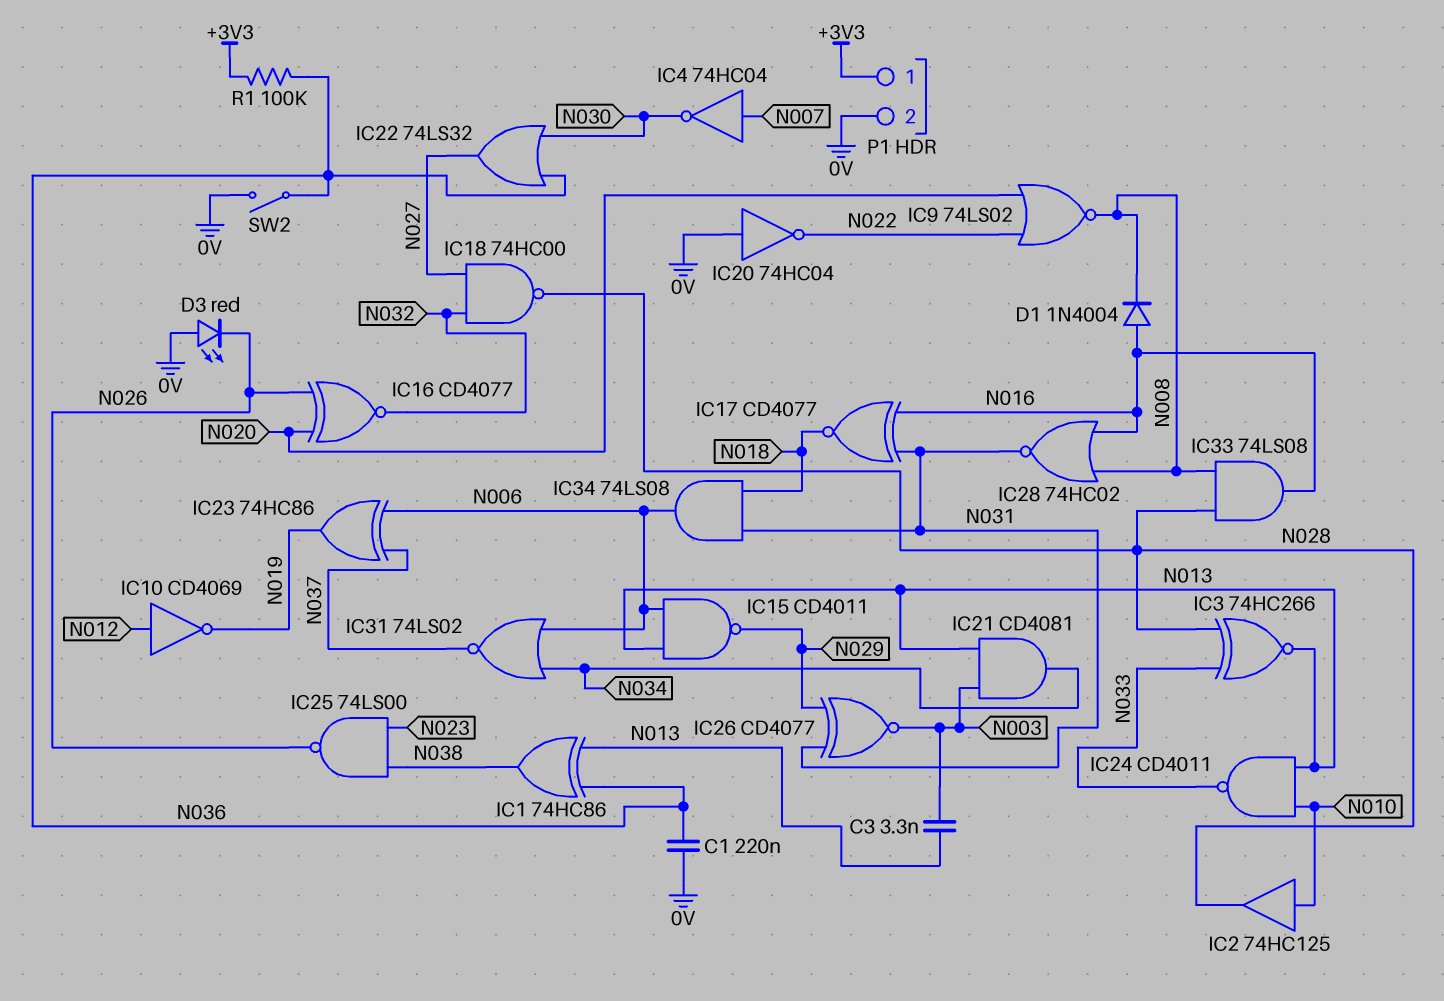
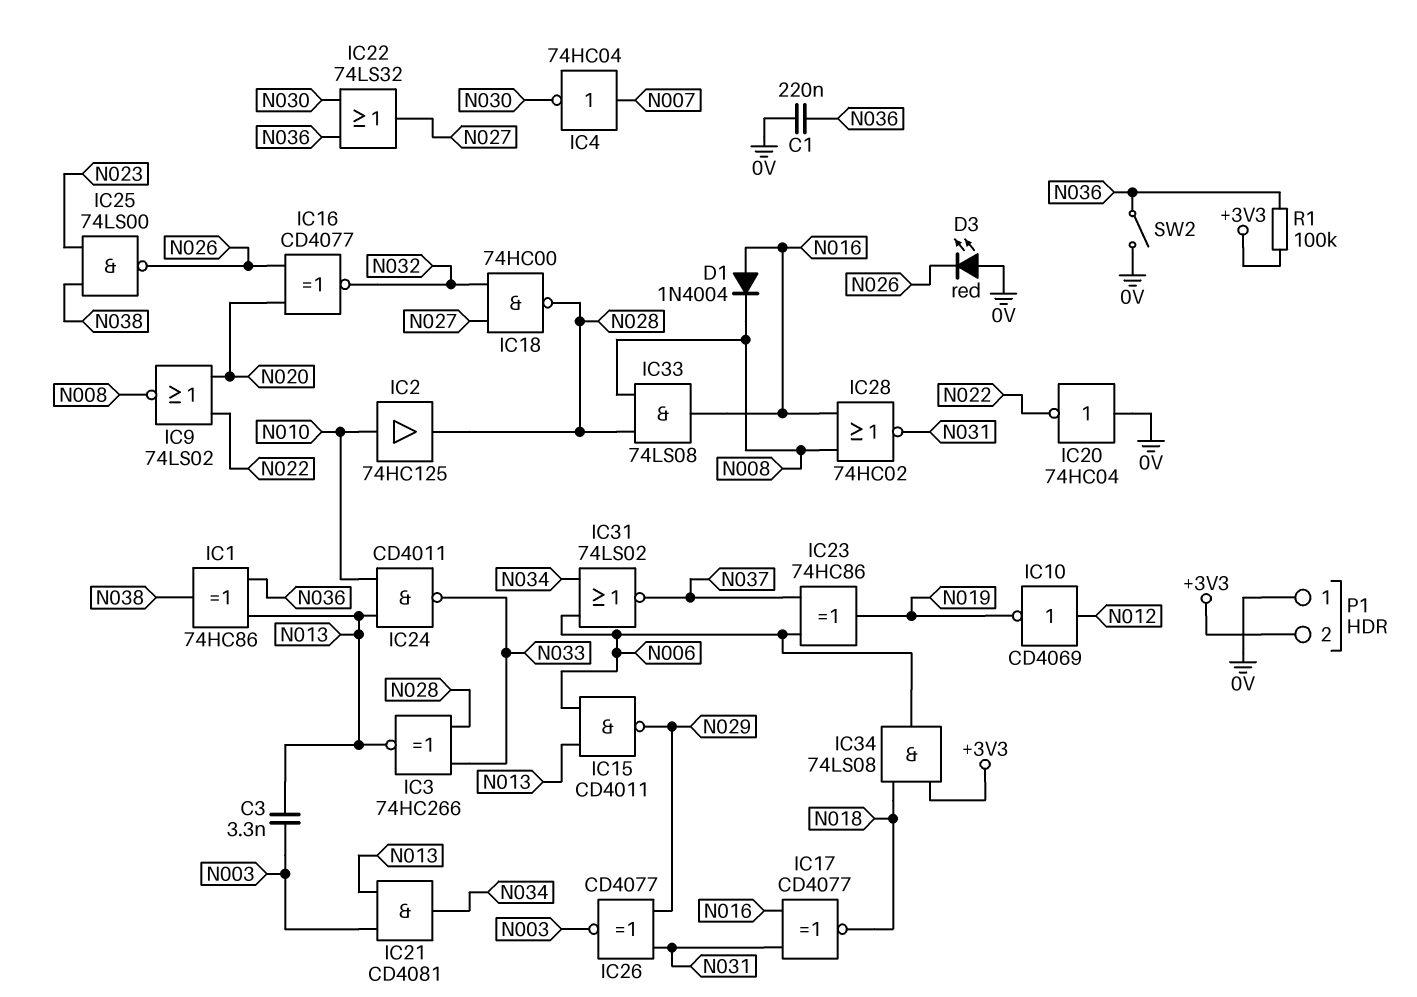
IC34: AND 74LS08 (in N018, in N031, out N006) -> AND 74LS08 (in +3V3, in N018, out N006)
P1 pin 1: +3V3 -> 0V
P1 pin 2: 0V -> +3V3

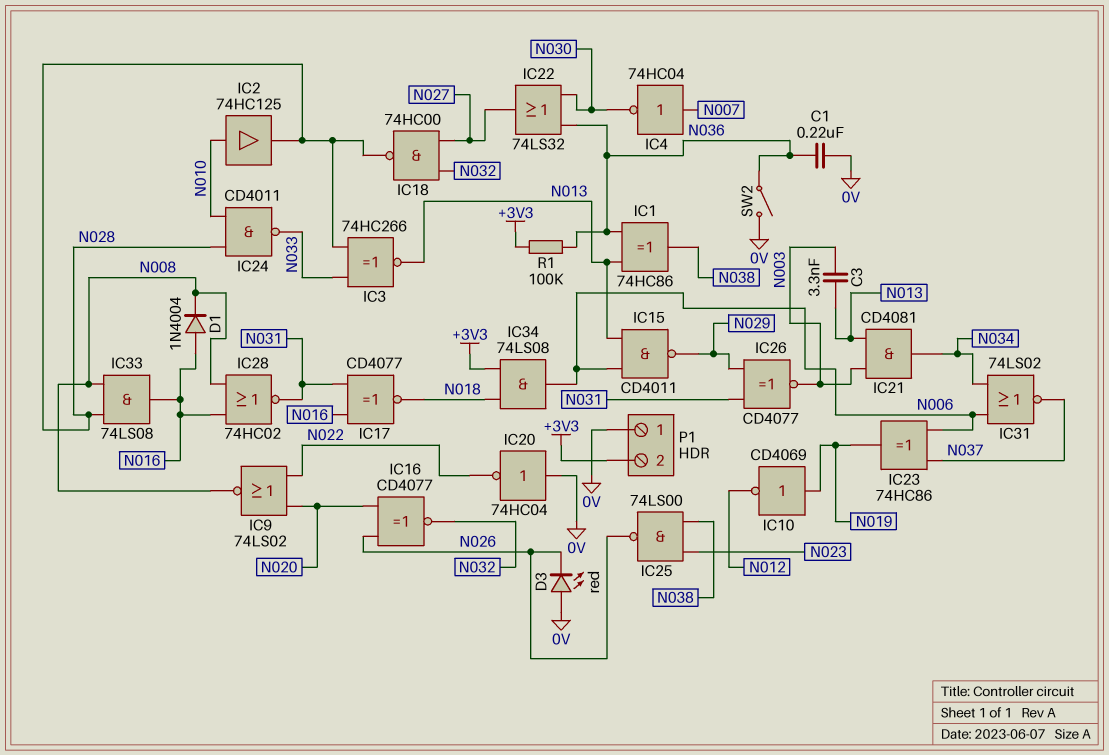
IC10: NOT CD4069 (in N012, out N019) -> NOT CD4069 (in N019, out N012)
IC24: NAND CD4011 (in N010, in N013, out N033) -> NAND CD4011 (in N010, in N028, out N033)

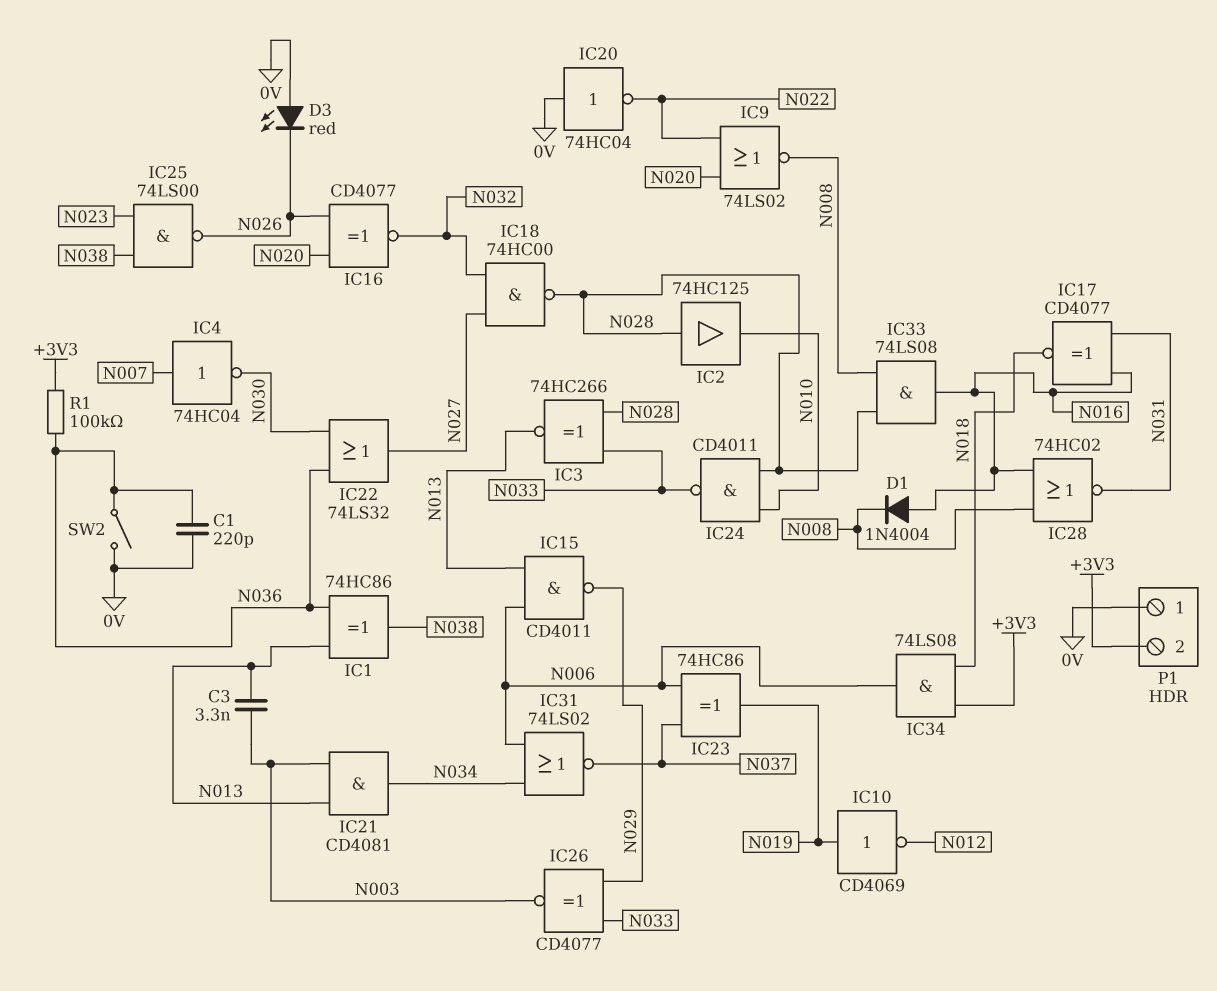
C1: 220nF (0V, N036) -> 220pF (0V, N036)
IC2: buffer 74HC125 (in N010, out N028) -> buffer 74HC125 (in N028, out N010)
IC26: XNOR CD4077 (in N029, in N031, out N003) -> XNOR CD4077 (in N029, in N033, out N003)

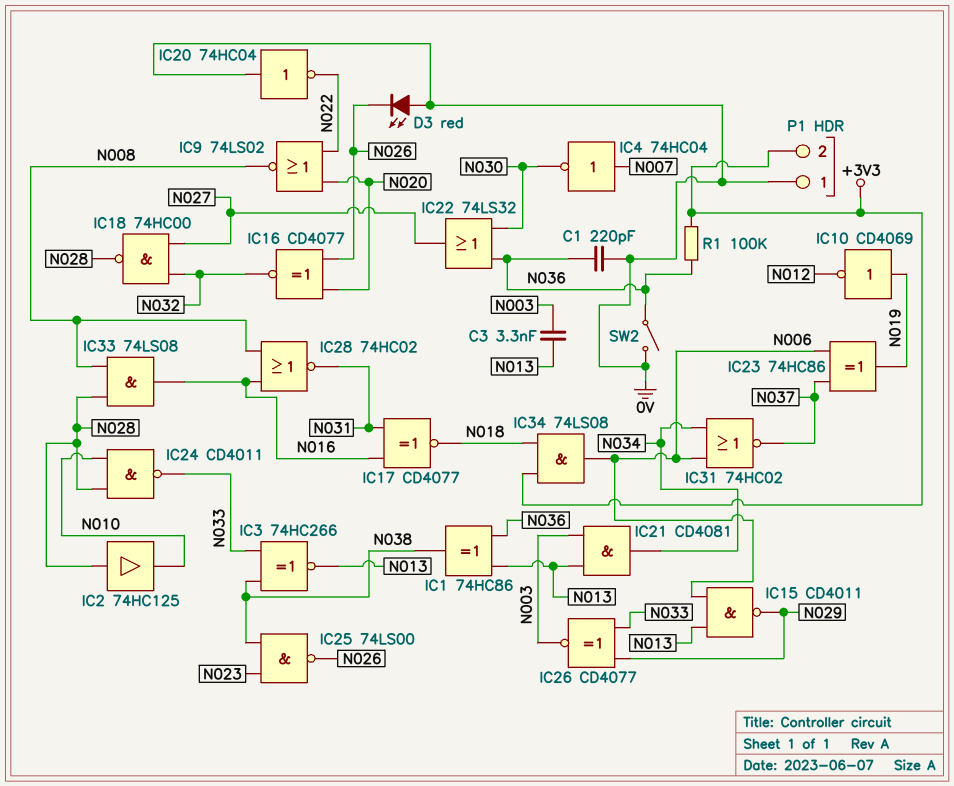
D1: diode 1N4004 (A N016, K N008) -> none
IC3: XNOR 74HC266 (in N028, in N033, out N013) -> XNOR 74HC266 (in N033, in N038, out N013)
IC31: NOR 74LS02 (in N006, in N034, out N037) -> NOR 74HC02 (in N006, in N034, out N037)

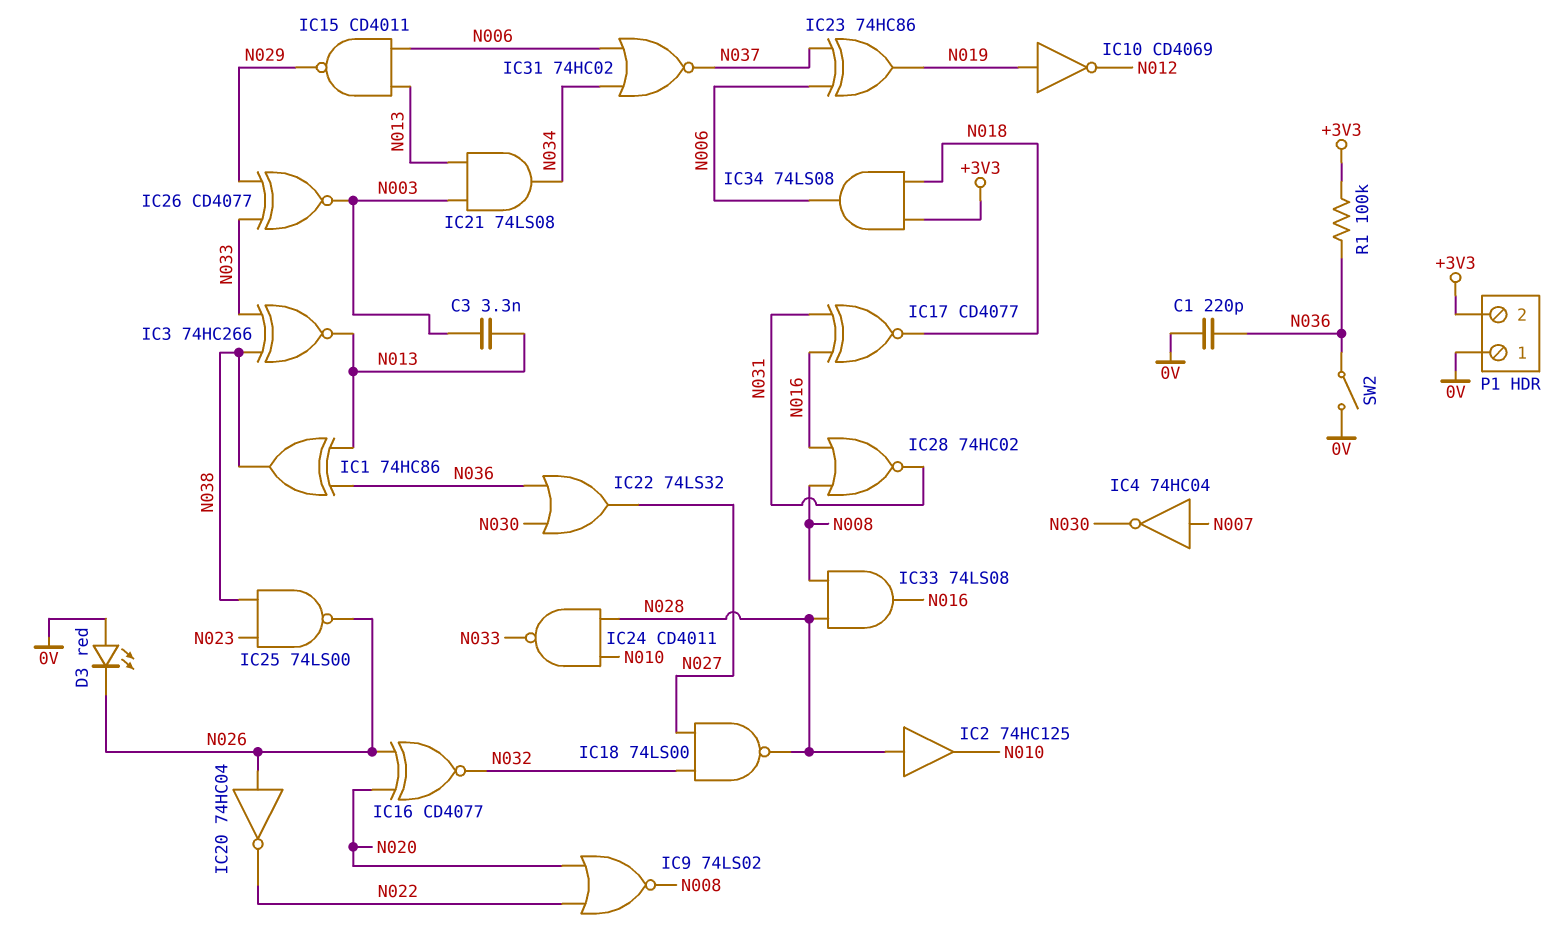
IC18: NAND 74HC00 (in N027, in N032, out N028) -> NAND 74LS00 (in N027, in N032, out N028)
IC20: NOT 74HC04 (in 0V, out N022) -> NOT 74HC04 (in N026, out N022)
IC21: AND CD4081 (in N003, in N013, out N034) -> AND 74LS08 (in N003, in N013, out N034)

